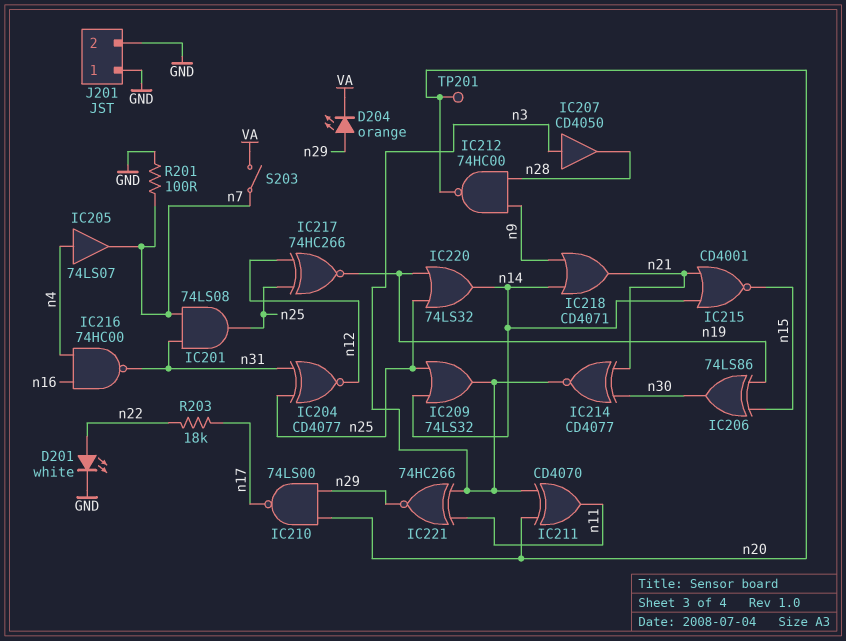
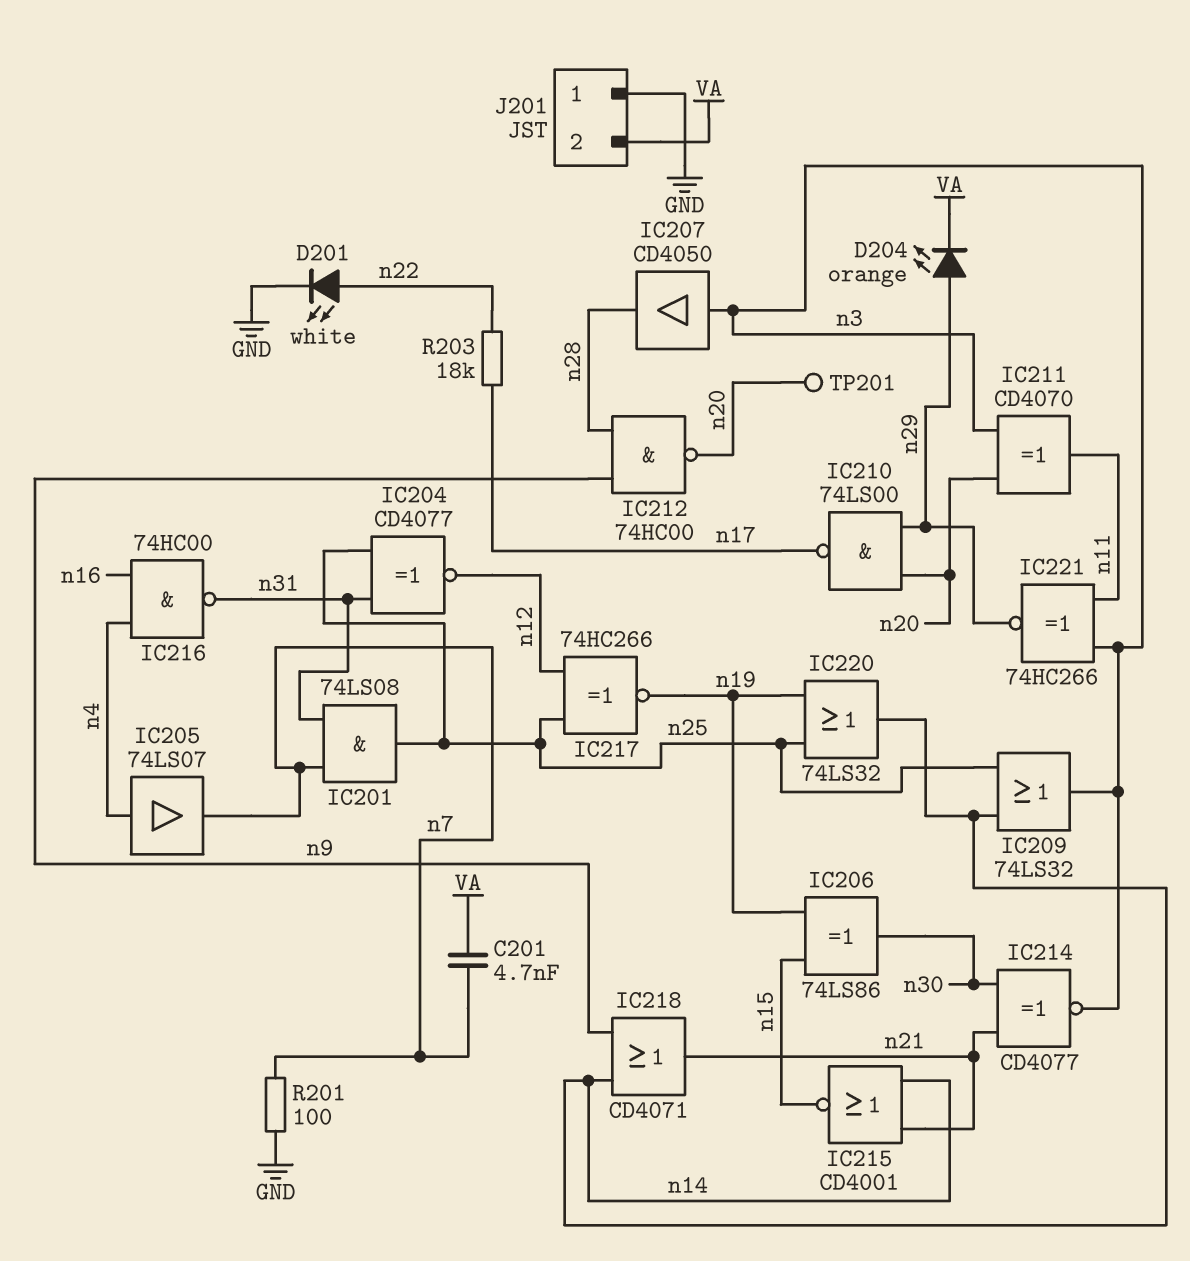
C201: none -> 4.7nF (VA, n7)
J201 pin 2: GND -> VA
S203: switch (VA, n7) -> none

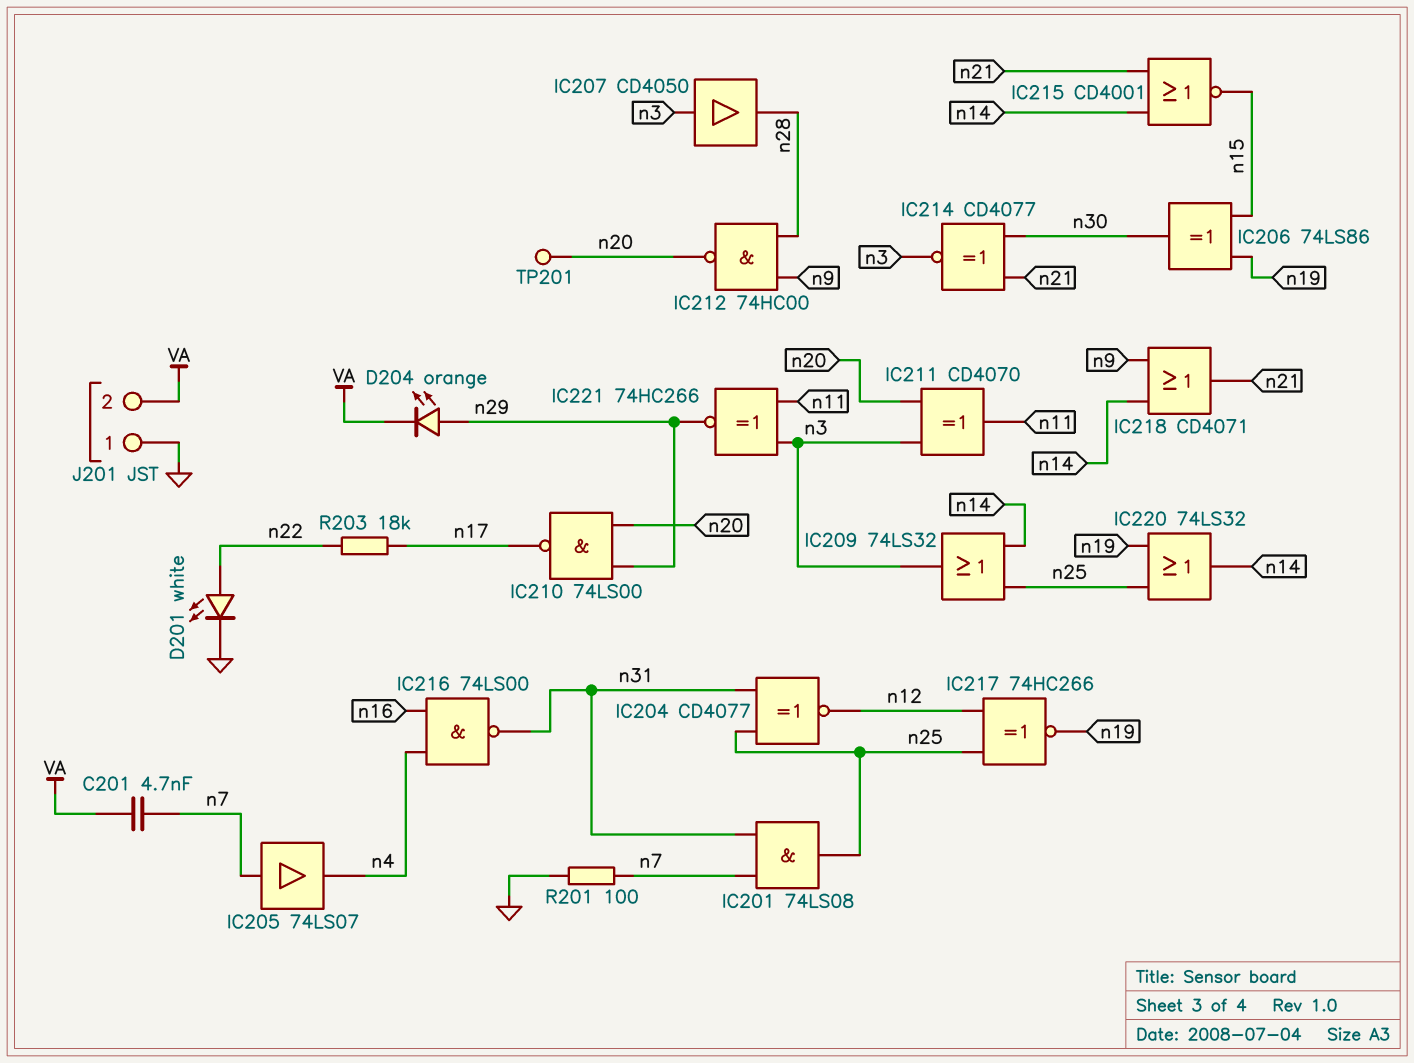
IC205: buffer 74LS07 (in n4, out n7) -> buffer 74LS07 (in n7, out n4)
IC216: NAND 74HC00 (in n4, in n16, out n31) -> NAND 74LS00 (in n4, in n16, out n31)

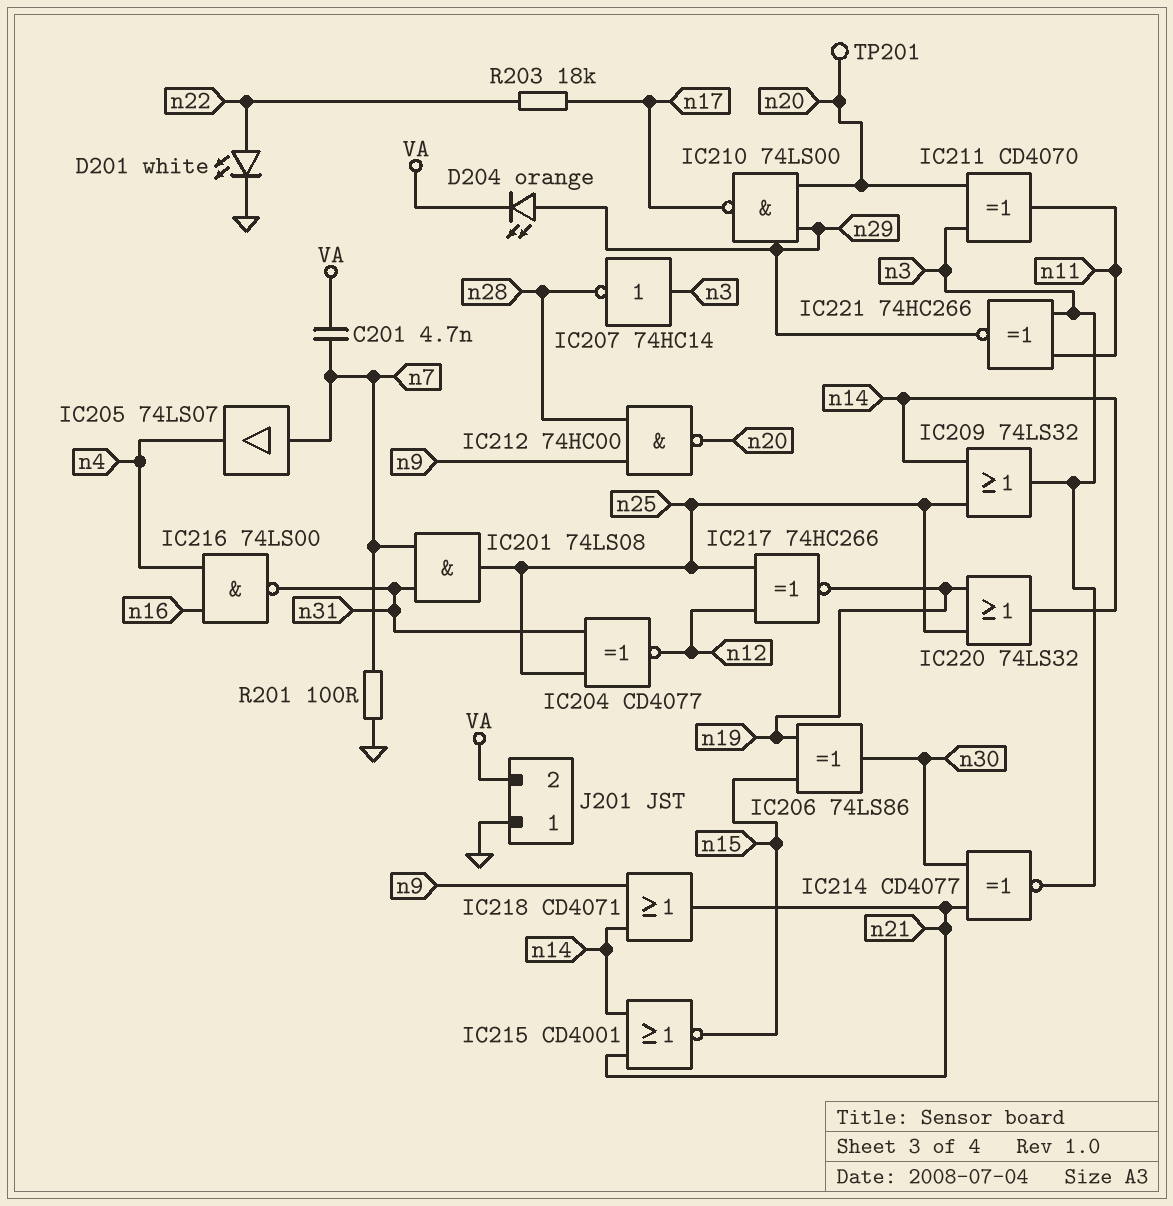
IC207: buffer CD4050 (in n3, out n28) -> NOT 74HC14 (in n3, out n28)

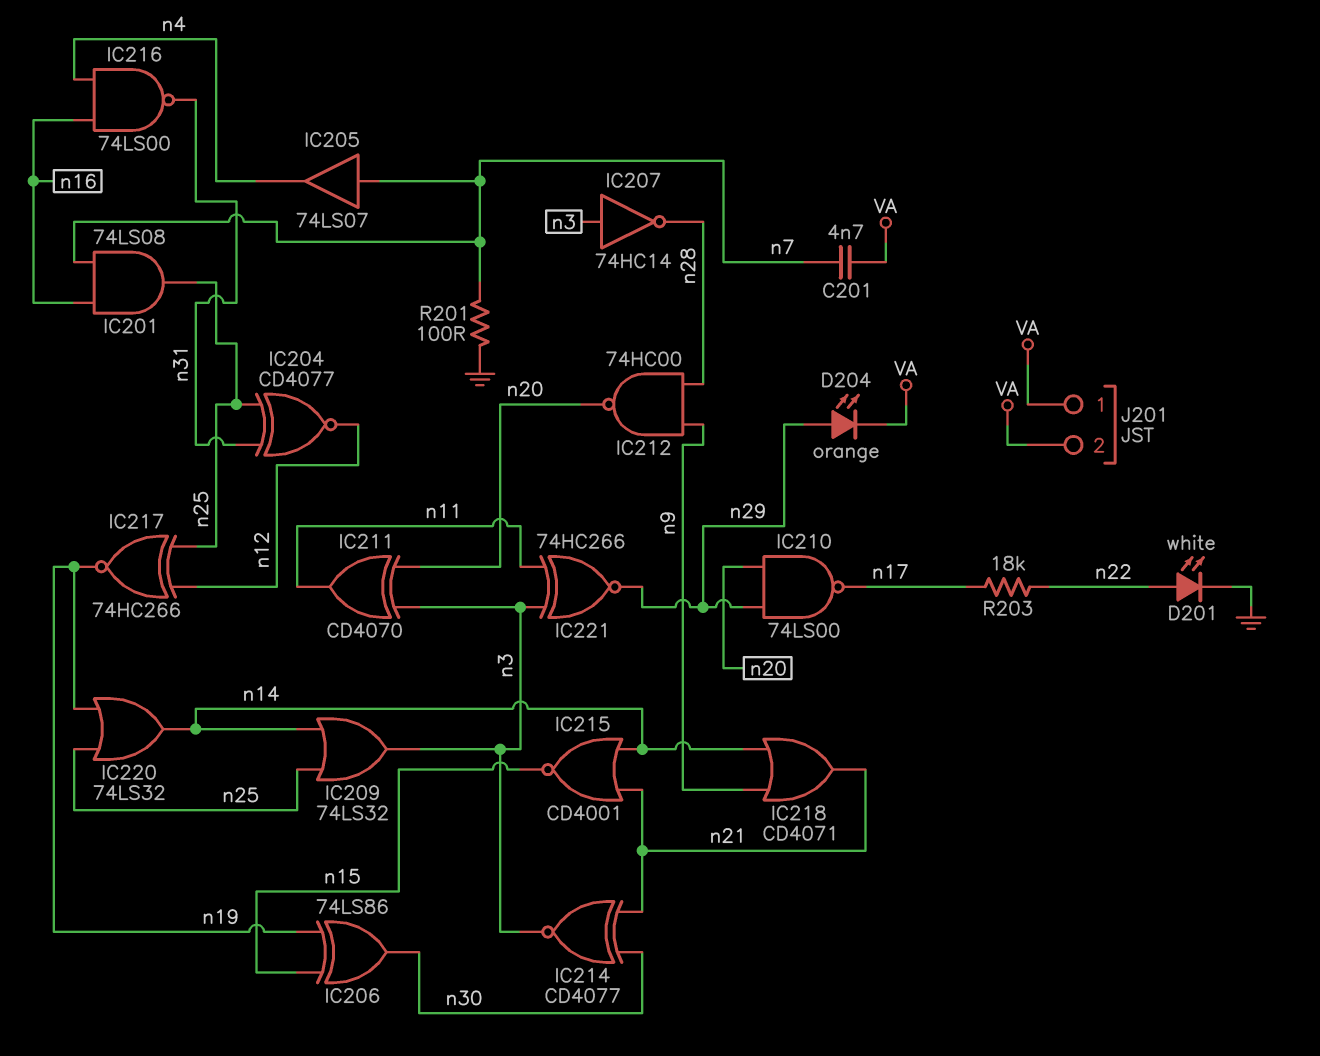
IC201: AND 74LS08 (in n7, in n31, out n25) -> AND 74LS08 (in n7, in n16, out n25)
J201 pin 1: GND -> VA
TP201: test point (n20) -> none

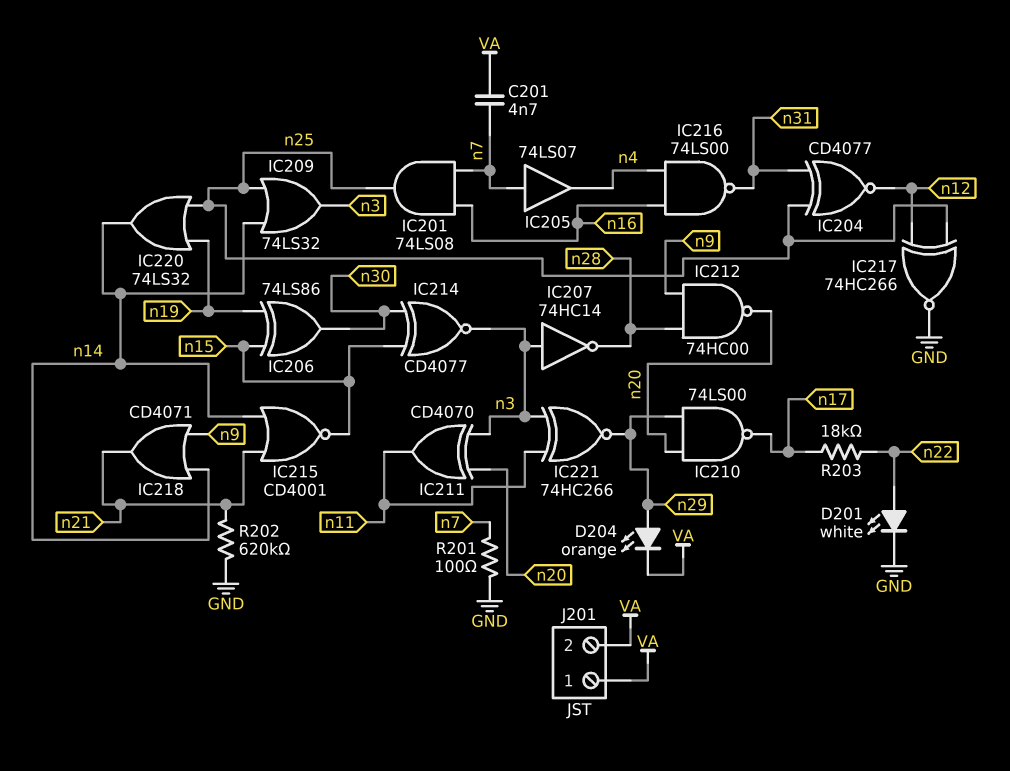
IC214: XNOR CD4077 (in n21, in n30, out n3) -> XNOR CD4077 (in n15, in n30, out n3)
IC217: XNOR 74HC266 (in n12, in n25, out n19) -> XNOR 74HC266 (in n12, in n25, out GND)
R202: none -> 620k (GND, n21)

